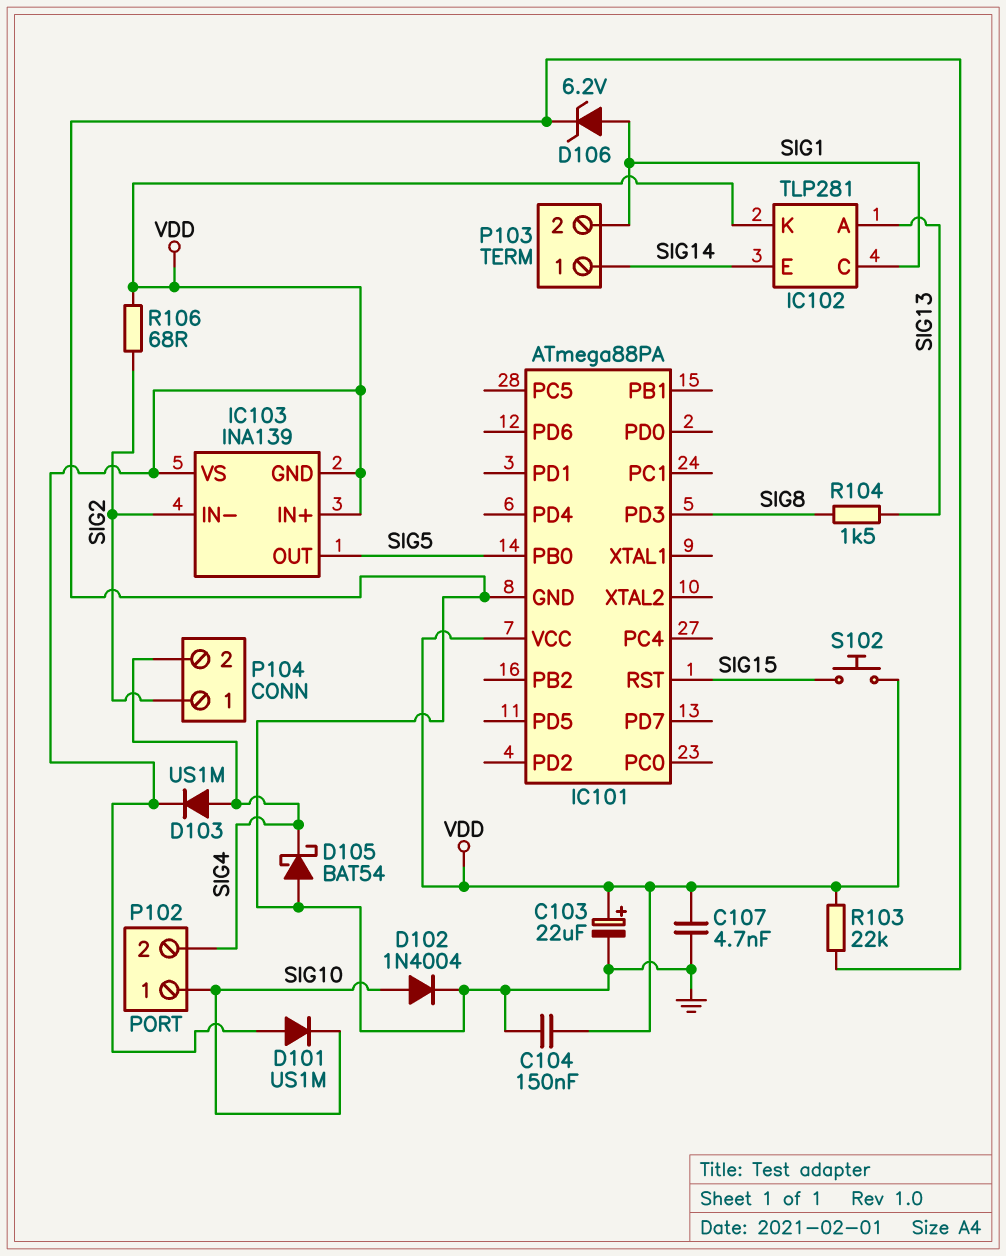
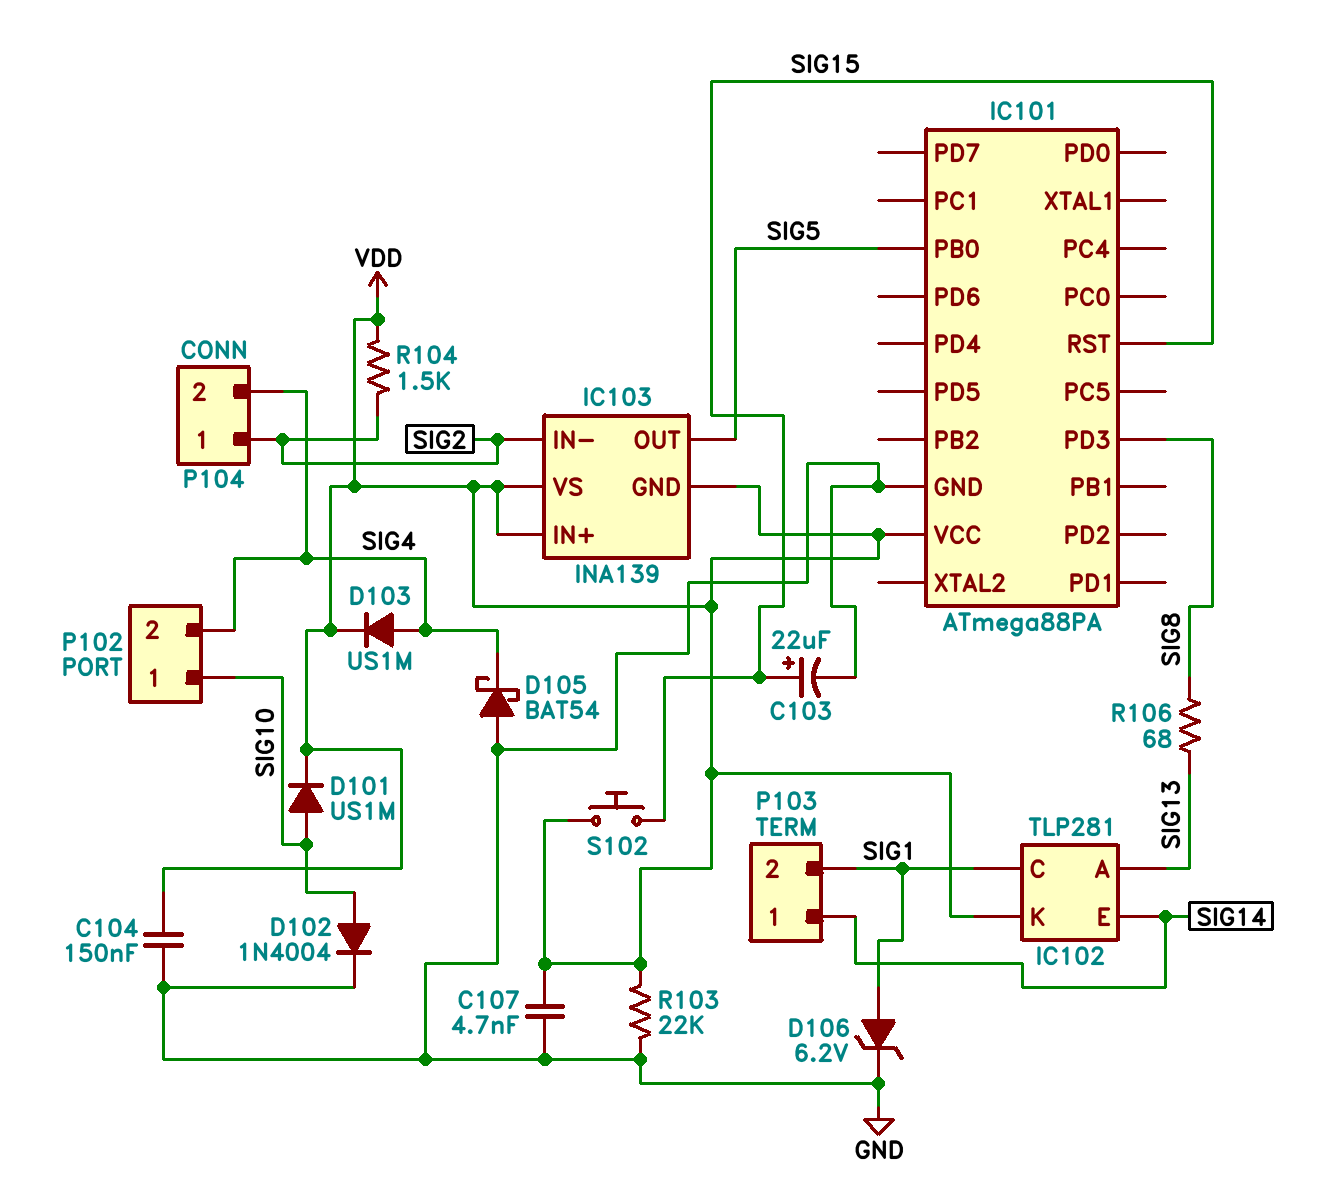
C103: 22uF (plus VDD, minus GND) -> 22uF (plus SIG15, minus GND)
D101: diode US1M (A VDD, K SIG10) -> diode US1M (A SIG10, K VDD)
R104: 1.5k (SIG8, SIG13) -> 1.5k (SIG2, VDD)
R106: 68 (SIG2, VDD) -> 68 (SIG8, SIG13)

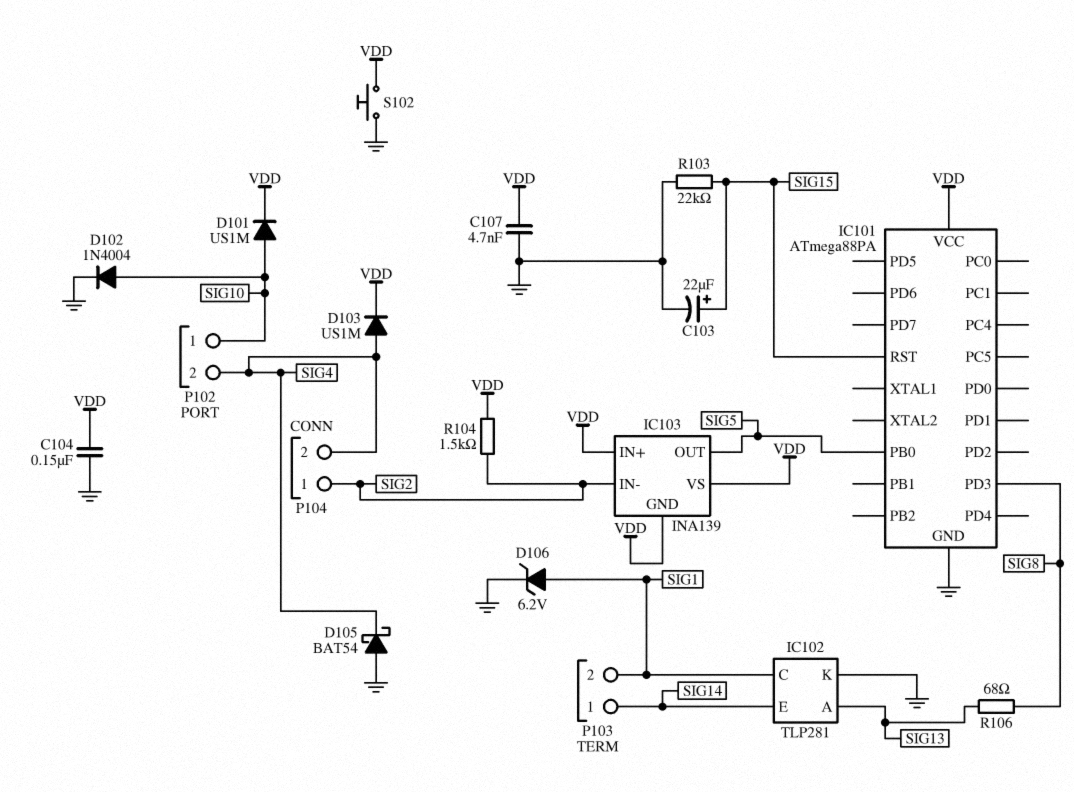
IC102 pin K: VDD -> GND
R103: 22k (GND, VDD) -> 22k (GND, SIG15)
S102: button (SIG15, VDD) -> button (GND, VDD)

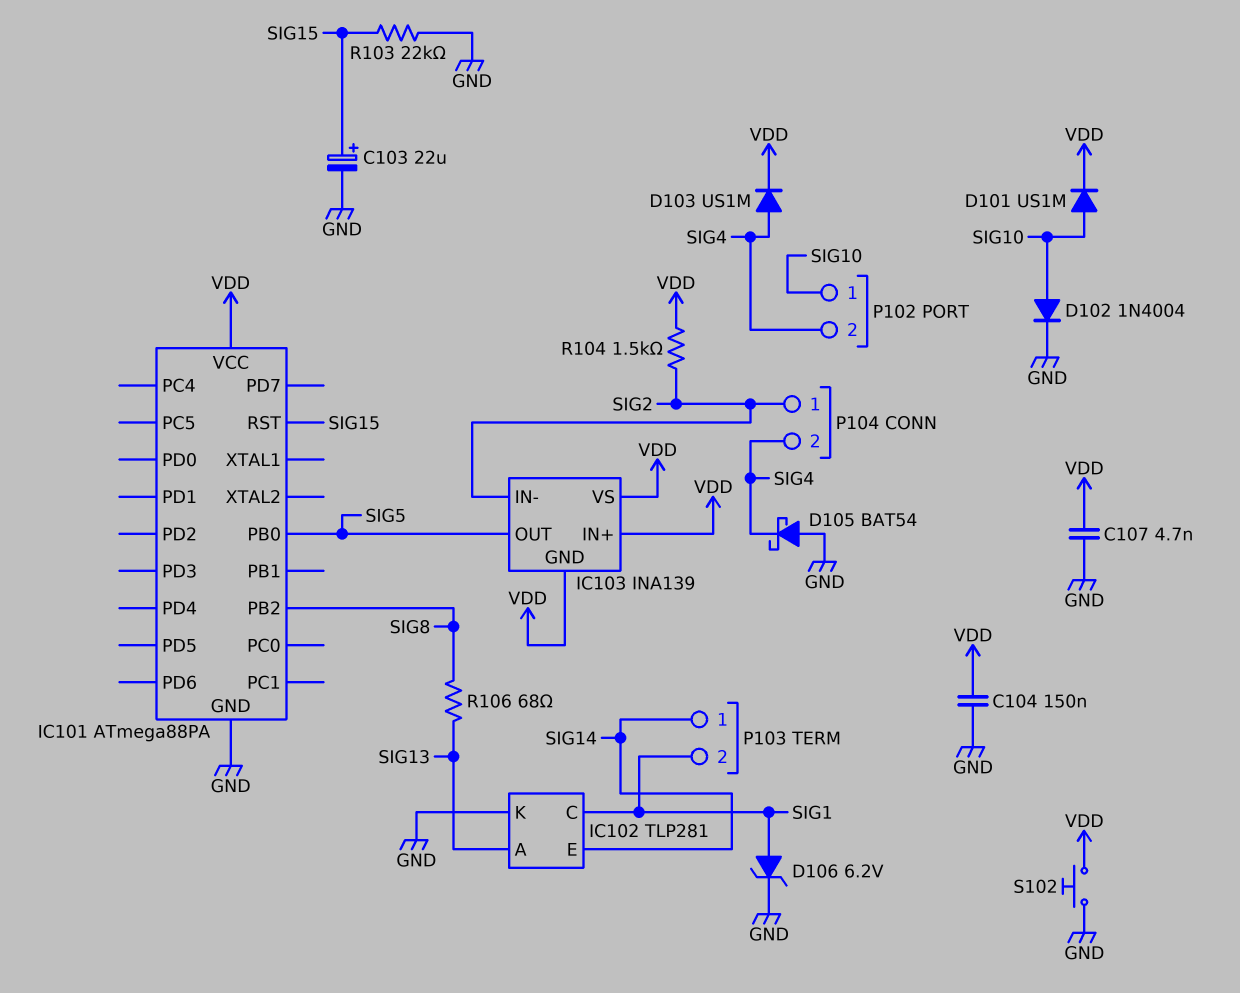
IC101 pin PB2: none -> SIG8
IC101 pin PD3: SIG8 -> none

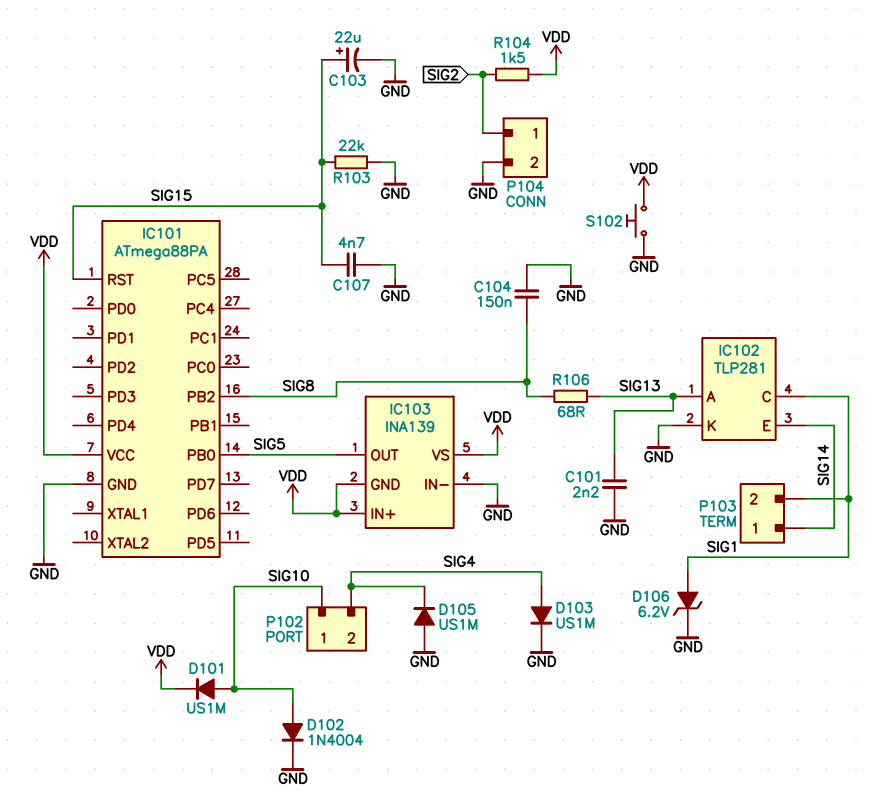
C101: none -> 2.2nF (GND, SIG13)
C104: 150nF (GND, VDD) -> 150nF (GND, SIG8)
C107: 4.7nF (GND, VDD) -> 4.7nF (GND, SIG15)
D103: diode US1M (A SIG4, K VDD) -> diode US1M (A SIG4, K GND)
D105: schottky BAT54 (A GND, K SIG4) -> diode US1M (A GND, K SIG4)
IC103 pin IN-: SIG2 -> GND
P104 pin 2: SIG4 -> GND

